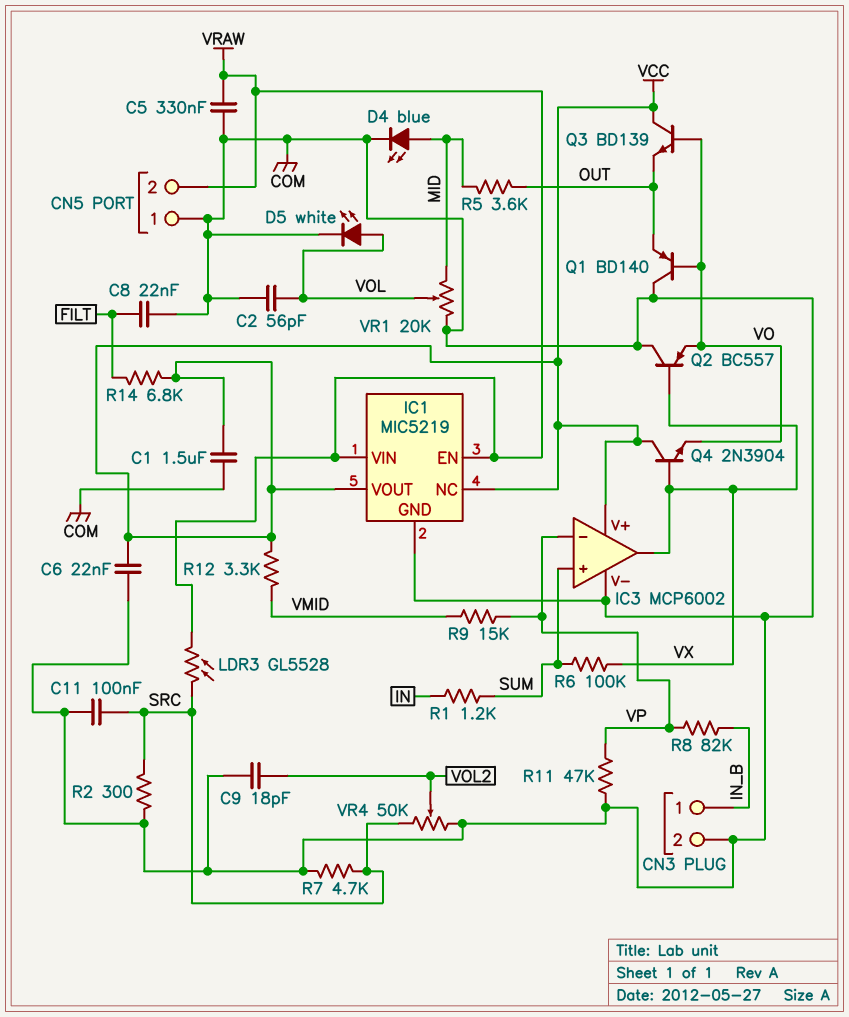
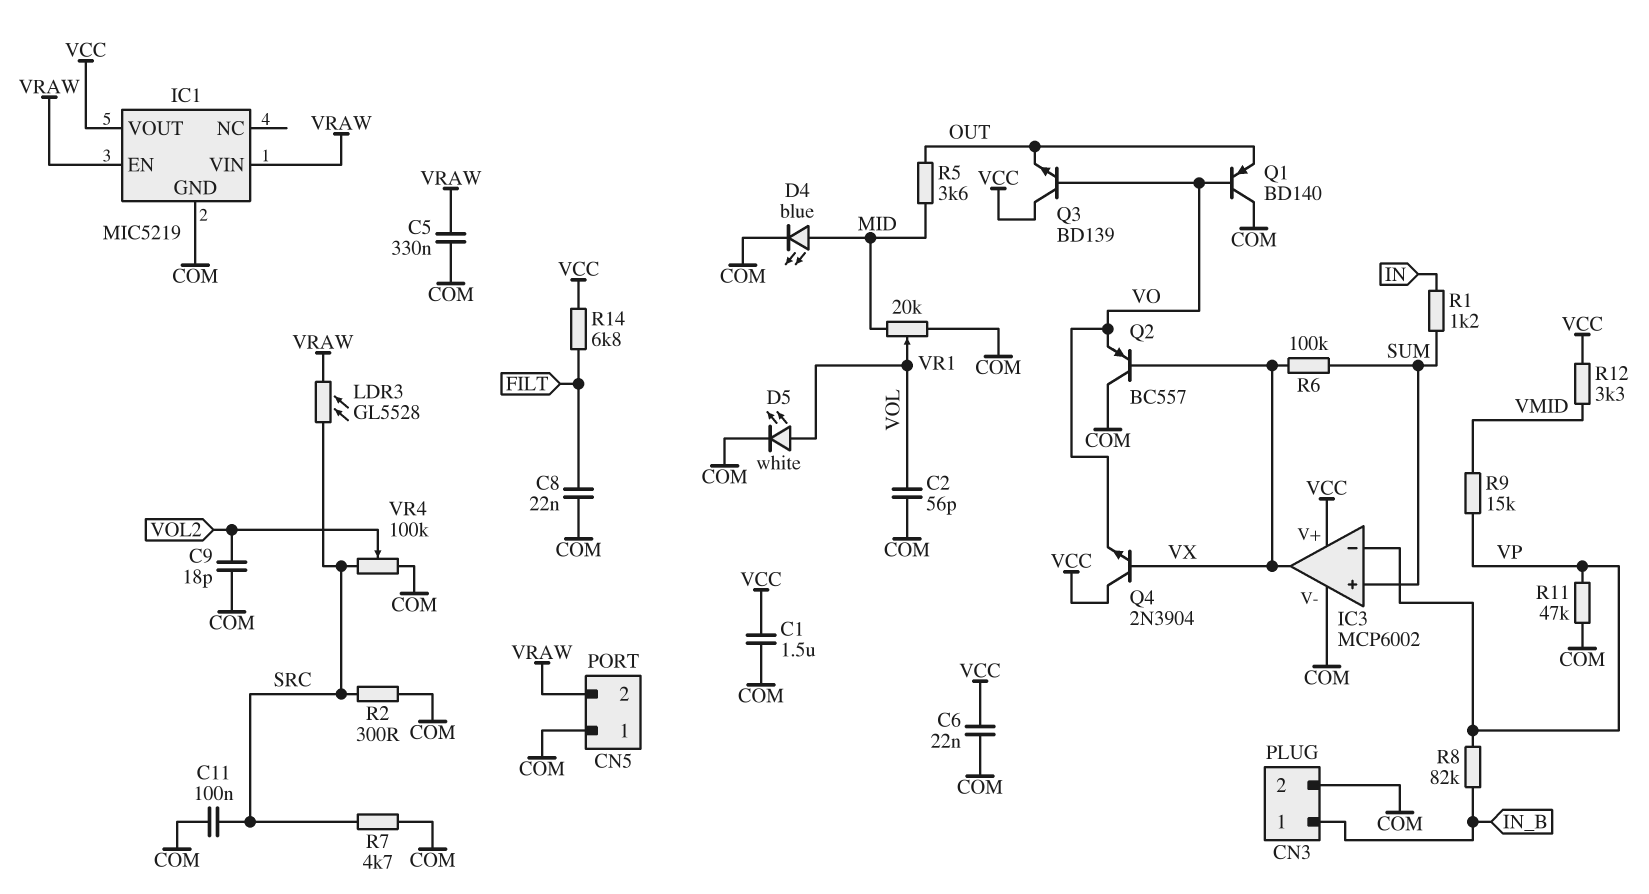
IC1 pin NC: VCC -> none
VR4: 50k (COM, SRC, wiper VOL2) -> 100k (COM, SRC, wiper VOL2)

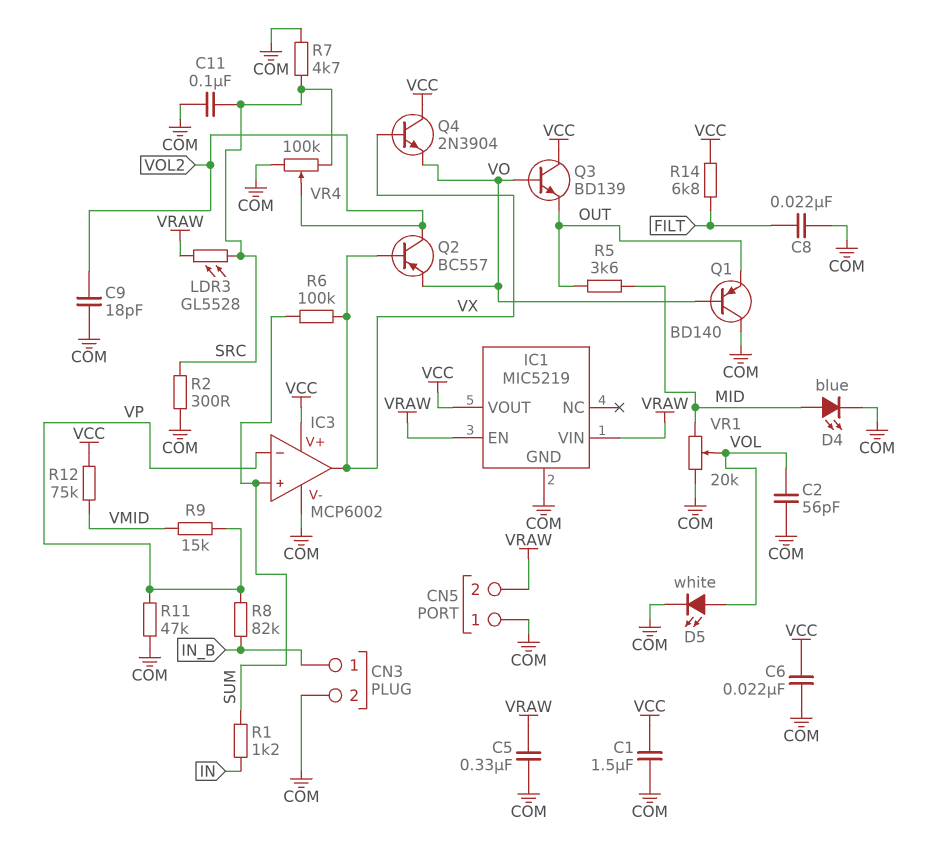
Q2: PNP BC557 (B VX, C COM, E VO) -> PNP BC557 (B VX, C VOL2, E VO)
R12: 3.3k (VCC, VMID) -> 75k (VCC, VMID)

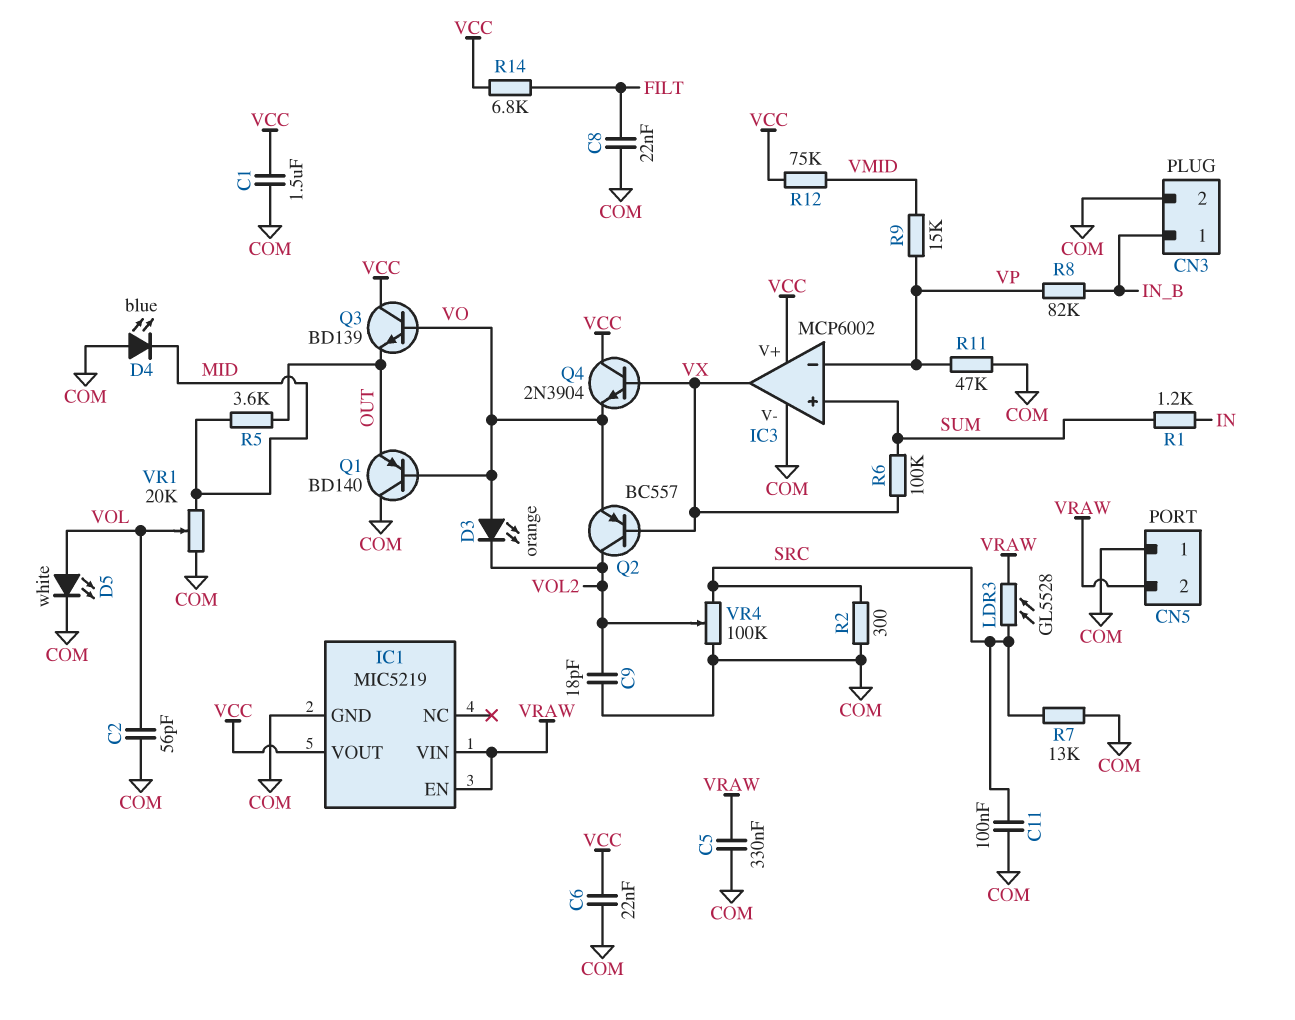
D3: none -> LED orange (A VO, K VOL2)
D4: LED blue (A MID, K COM) -> LED blue (A COM, K MID)
R7: 4.7k (COM, SRC) -> 13k (COM, SRC)

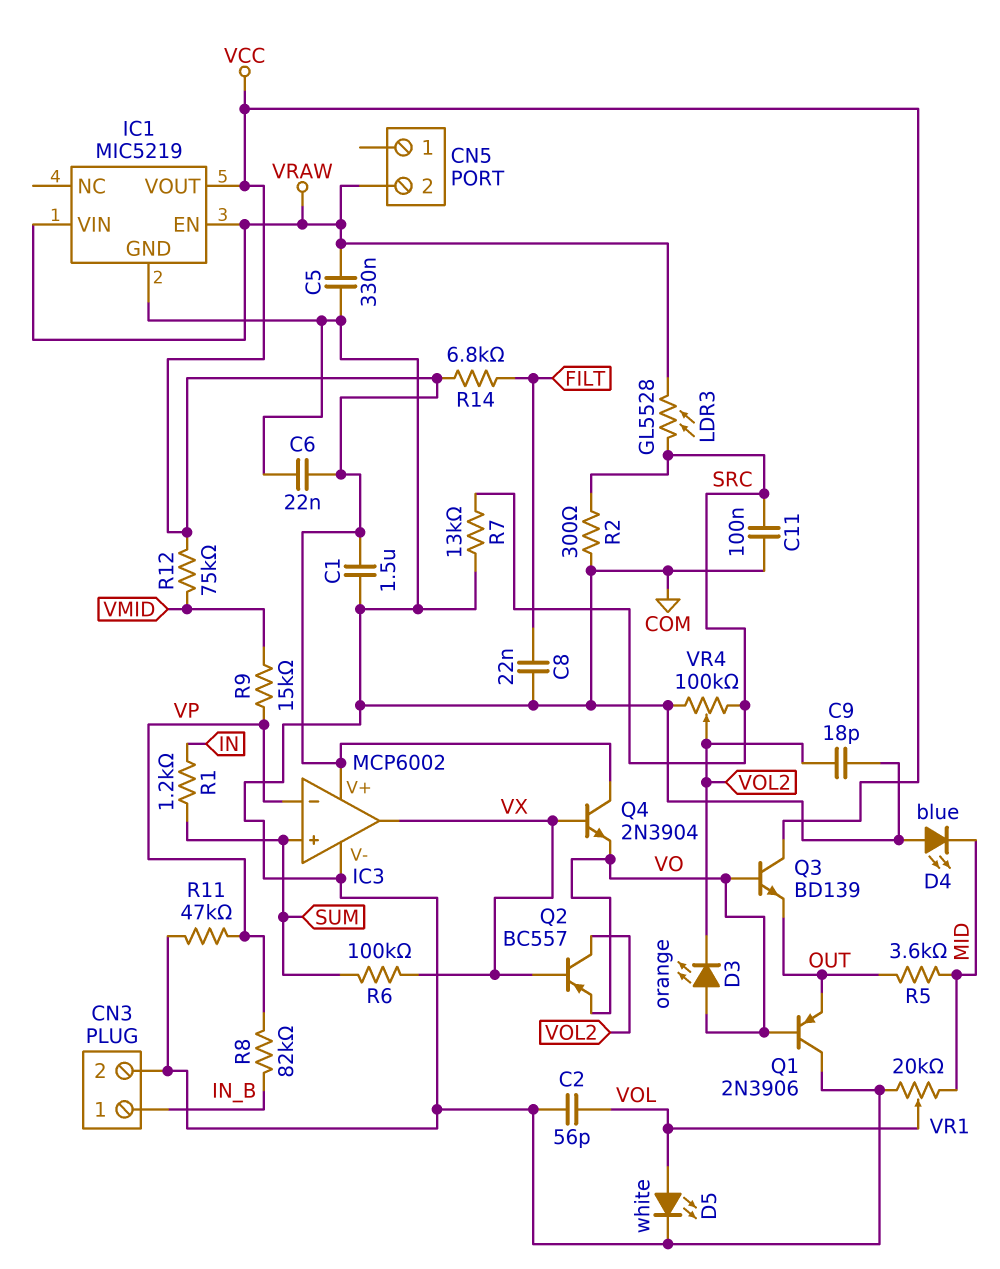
CN5 pin 1: COM -> none
Q1: PNP BD140 (B VO, C COM, E OUT) -> PNP 2N3906 (B VO, C COM, E OUT)

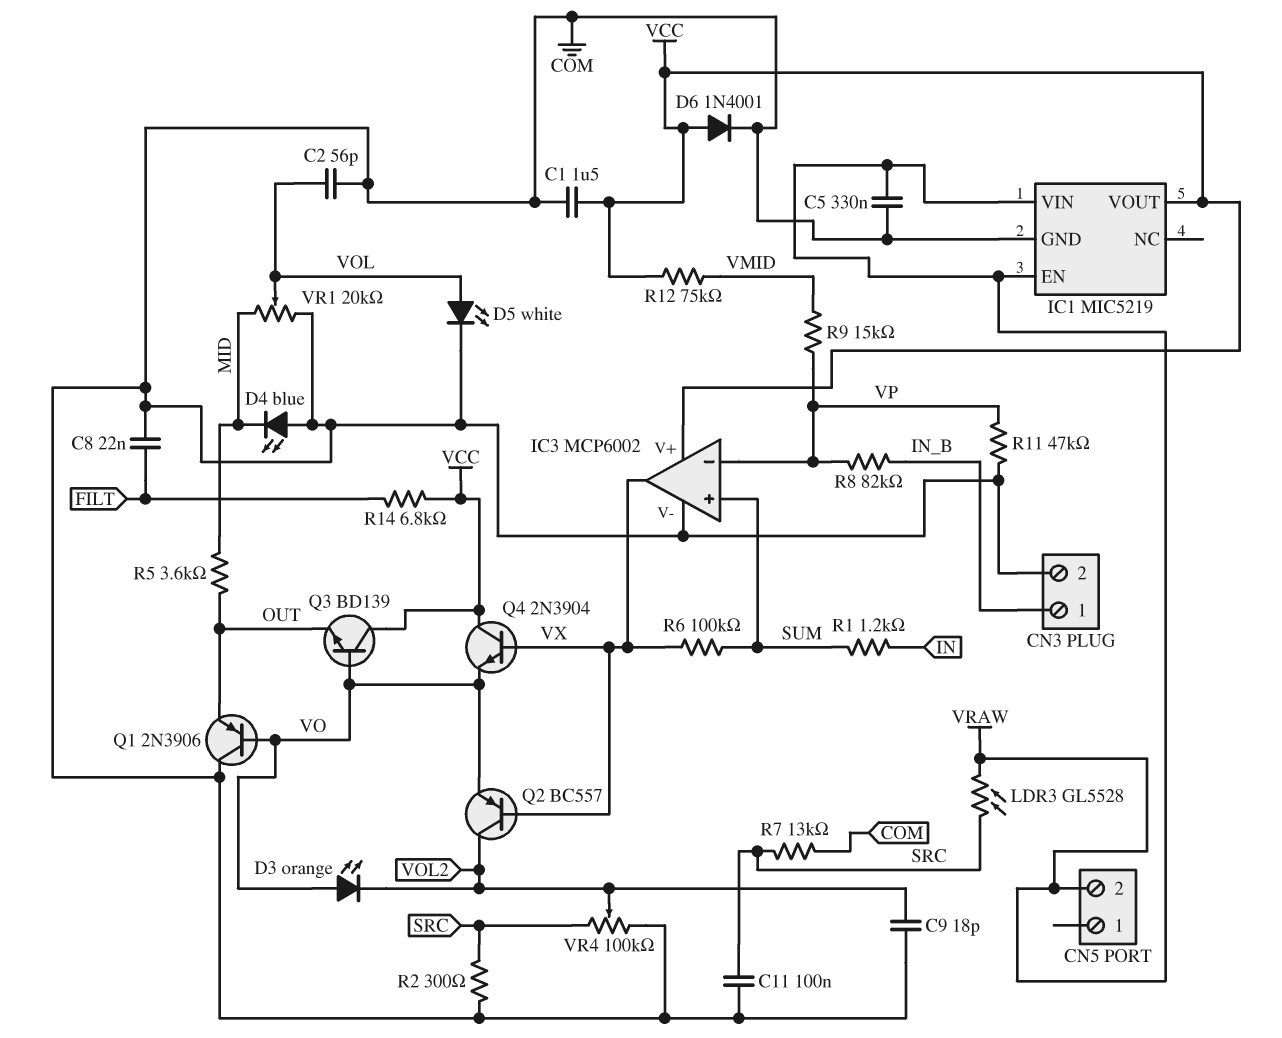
C6: 22nF (COM, VCC) -> none
D6: none -> diode 1N4001 (A VCC, K COM)

